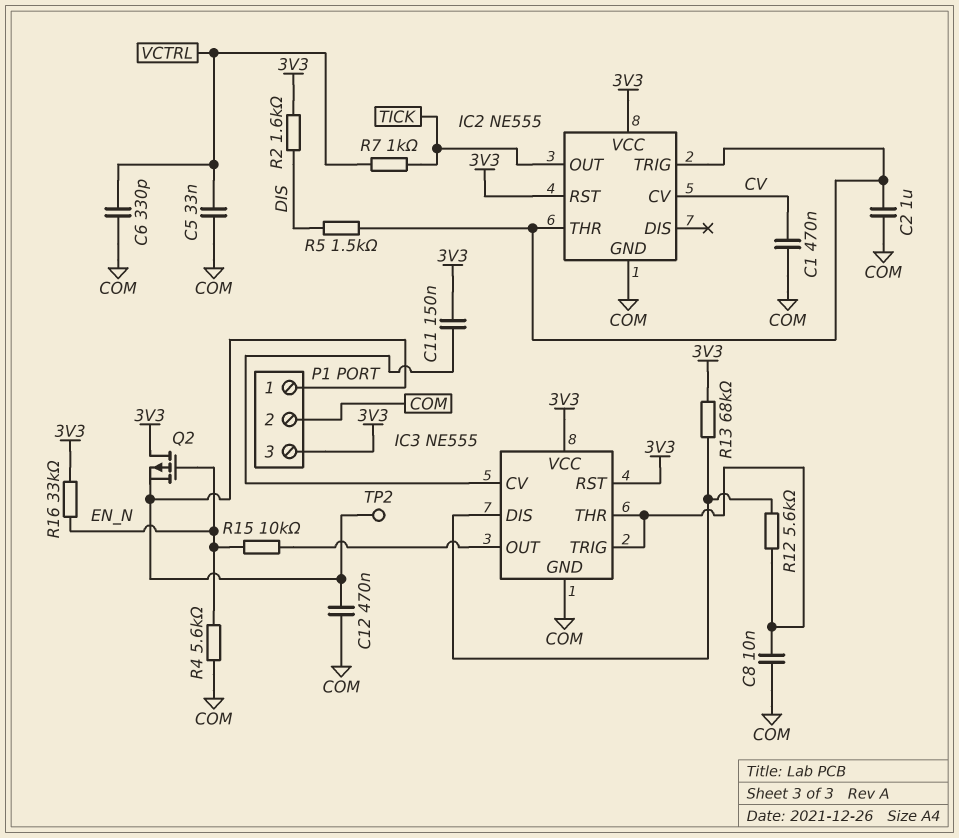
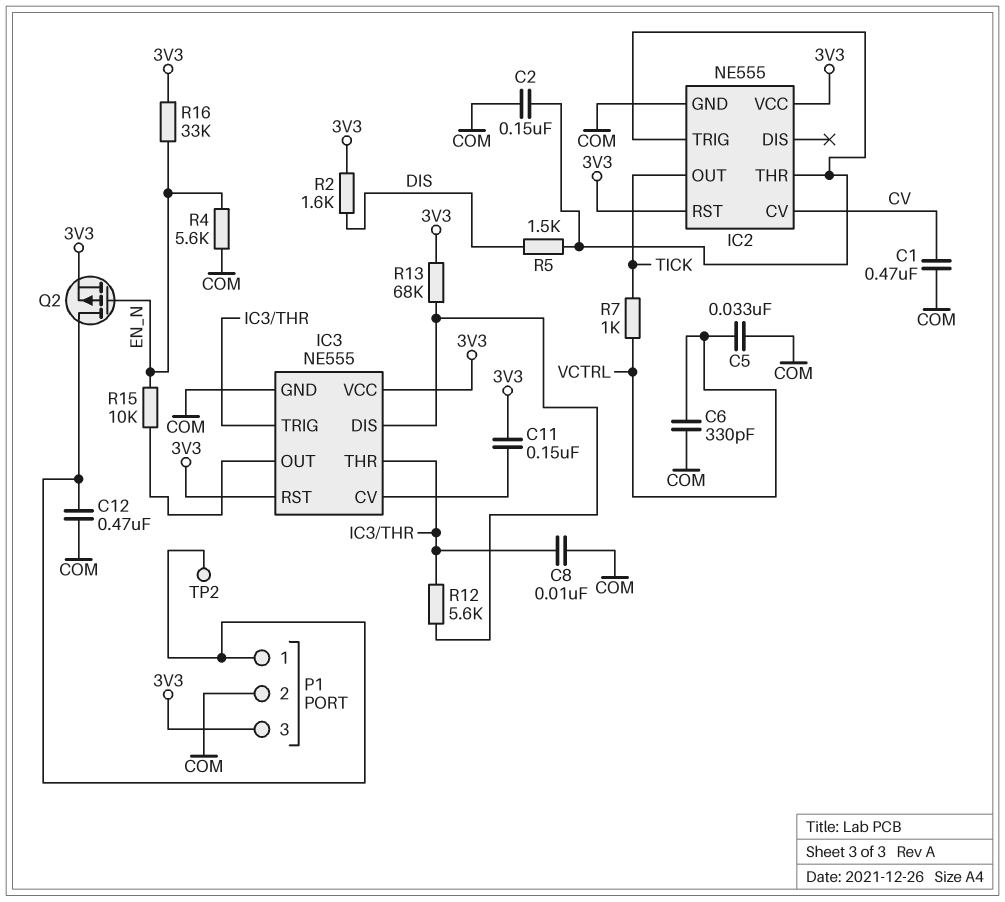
C2: 1uF (COM, IC2/THR) -> 150nF (COM, IC2/THR)
Q2: PMOS (G EN_N, D 3V3, S P1/1) -> PMOS (G EN_N, D P1/1, S 3V3)

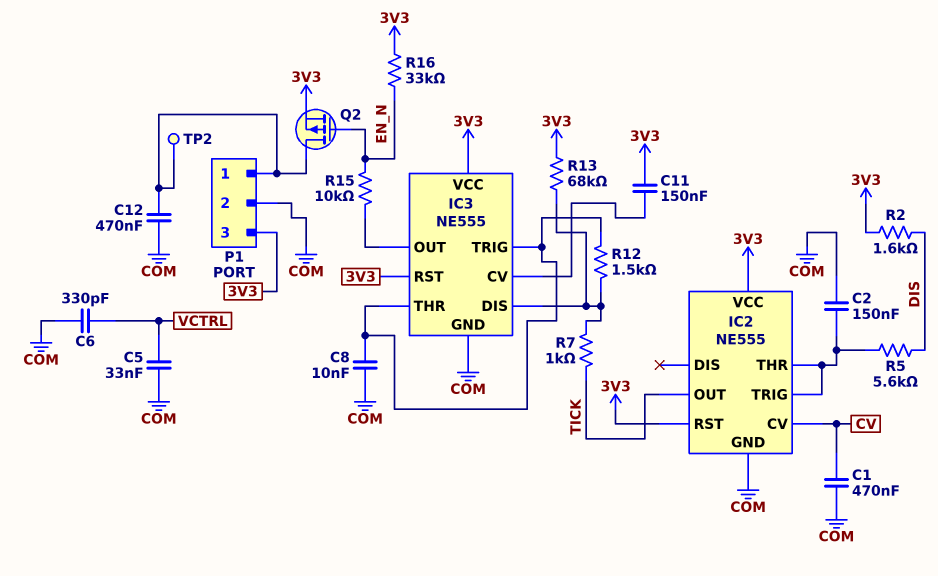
R4: 5.6k (COM, EN_N) -> none
R5: 1.5k (DIS, IC2/THR) -> 5.6k (DIS, IC2/THR)
R7: 1k (TICK, VCTRL) -> 1k (IC3/DIS, TICK)
R12: 5.6k (IC3/DIS, IC3/THR) -> 1.5k (IC3/DIS, IC3/THR)

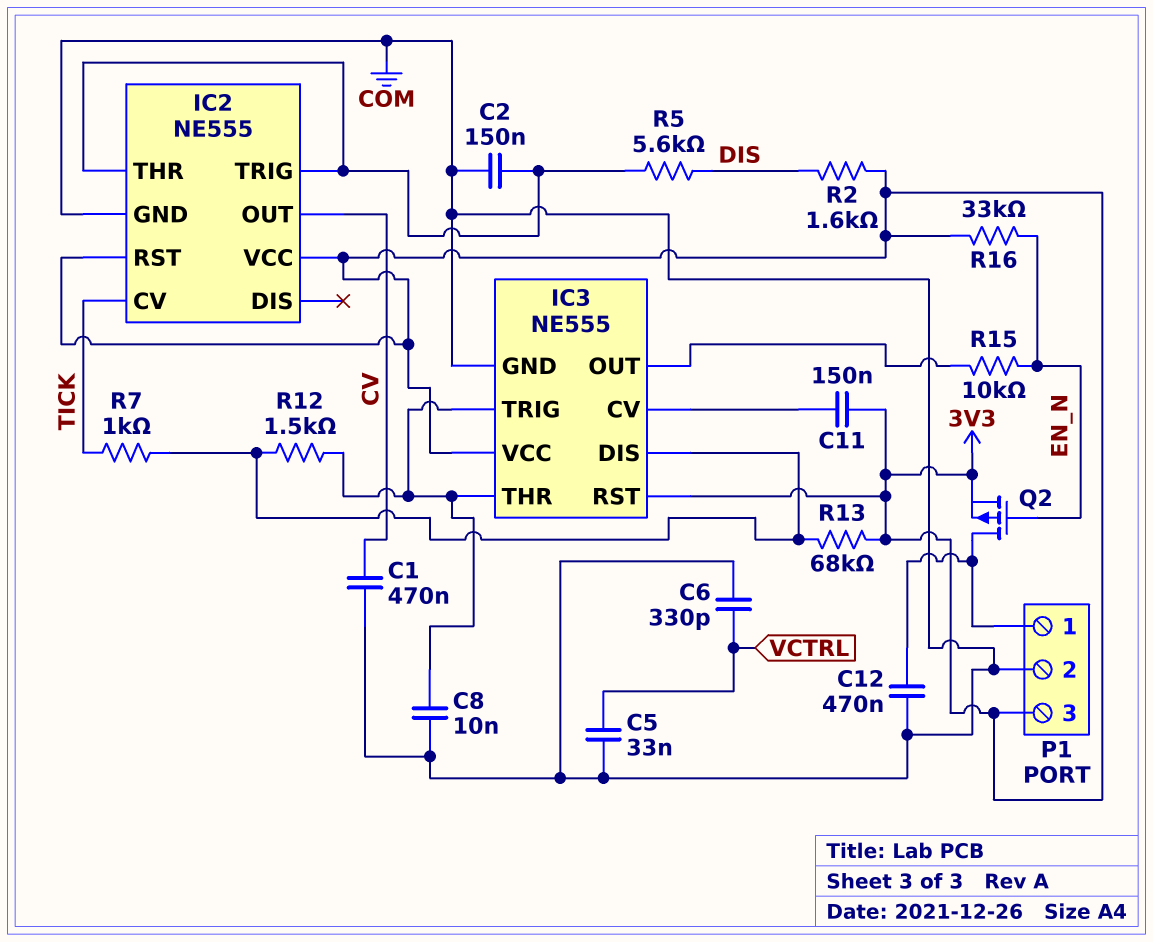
IC2 pin CV: CV -> TICK
IC2 pin OUT: TICK -> CV
TP2: test point (P1/1) -> none

